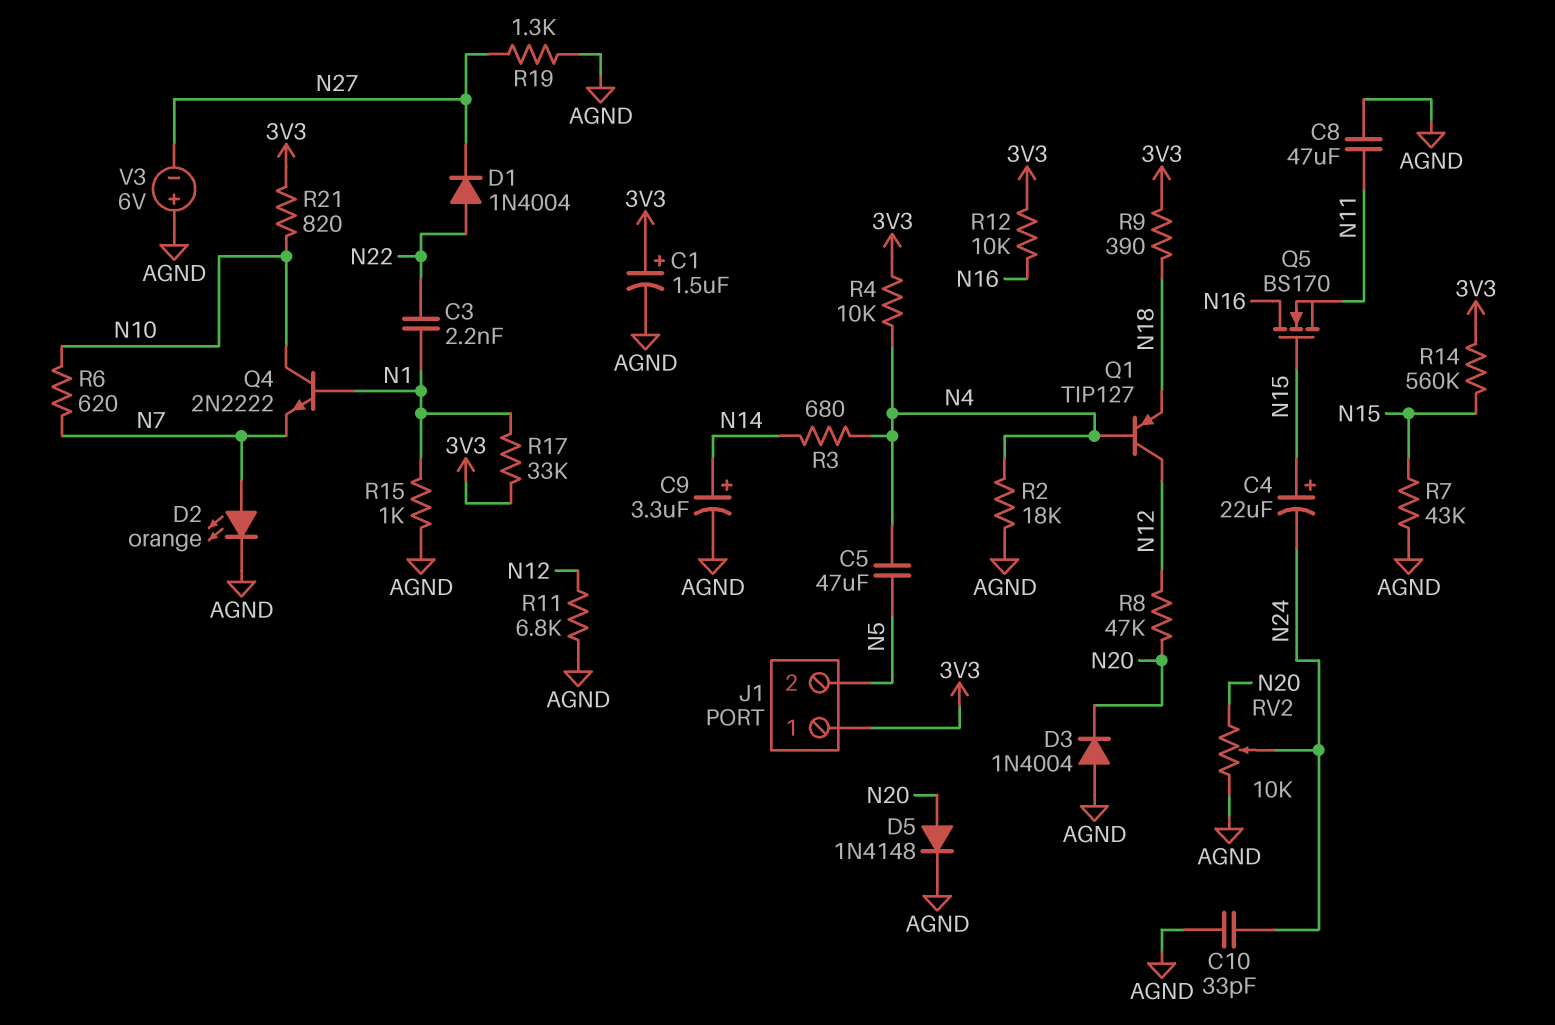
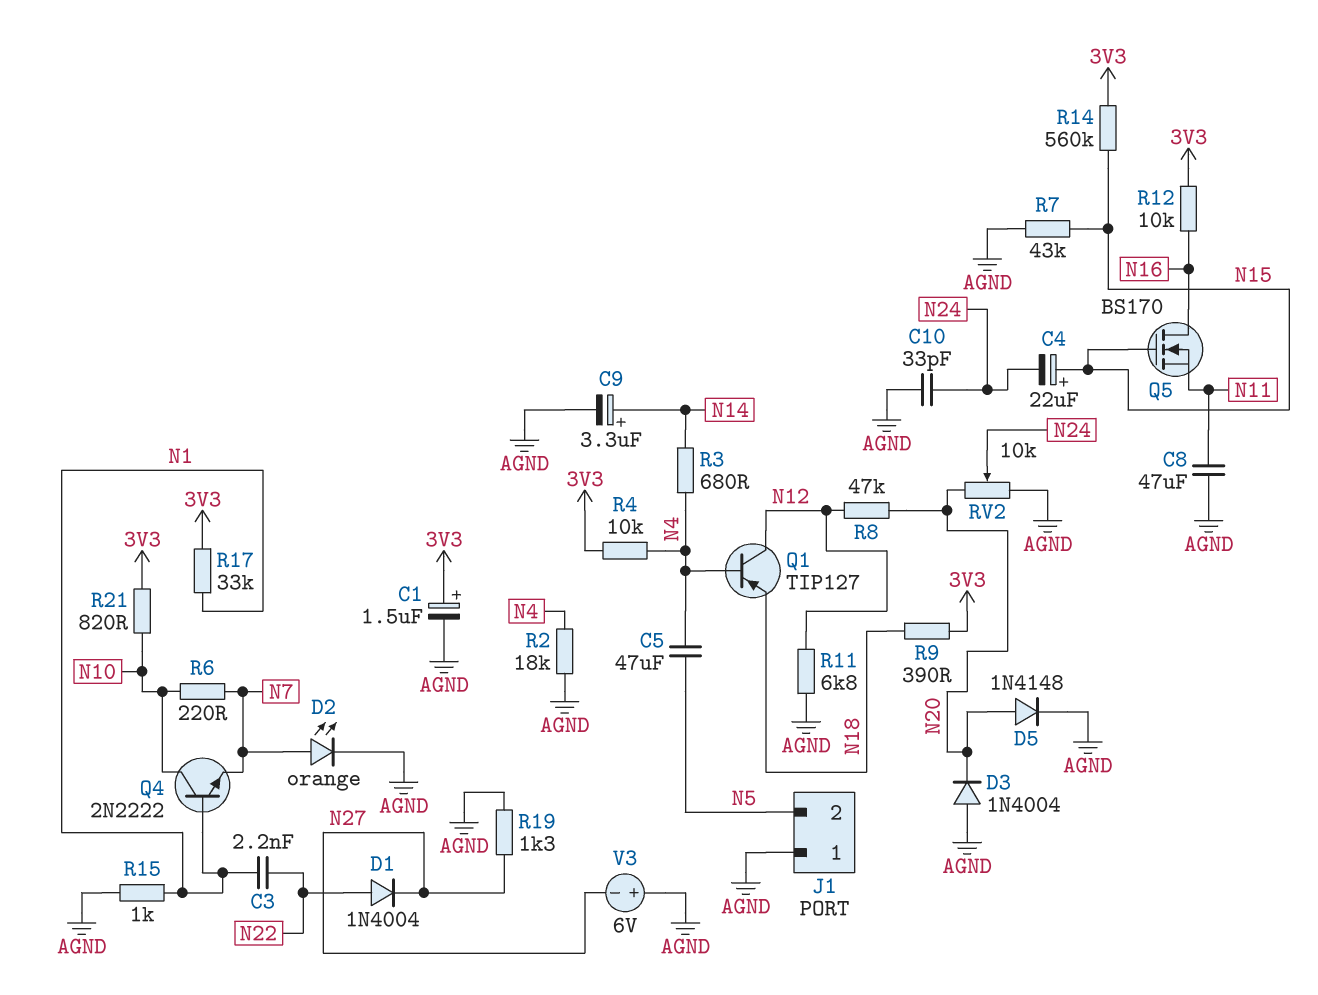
J1 pin 1: 3V3 -> AGND
R6: 620 (N7, N10) -> 220 (N7, N10)

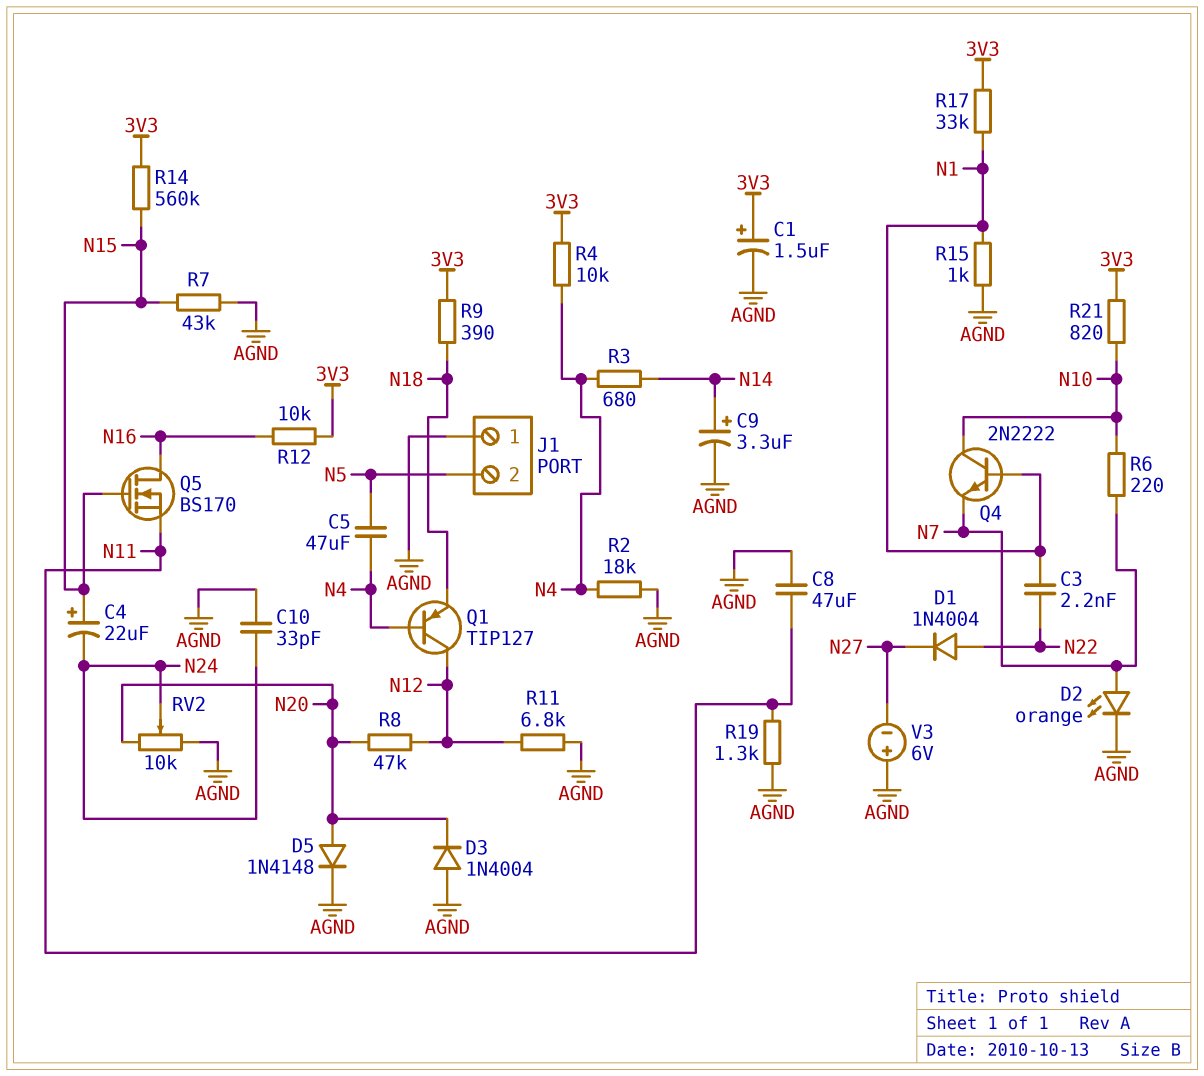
R19: 1.3k (AGND, N27) -> 1.3k (AGND, N11)

